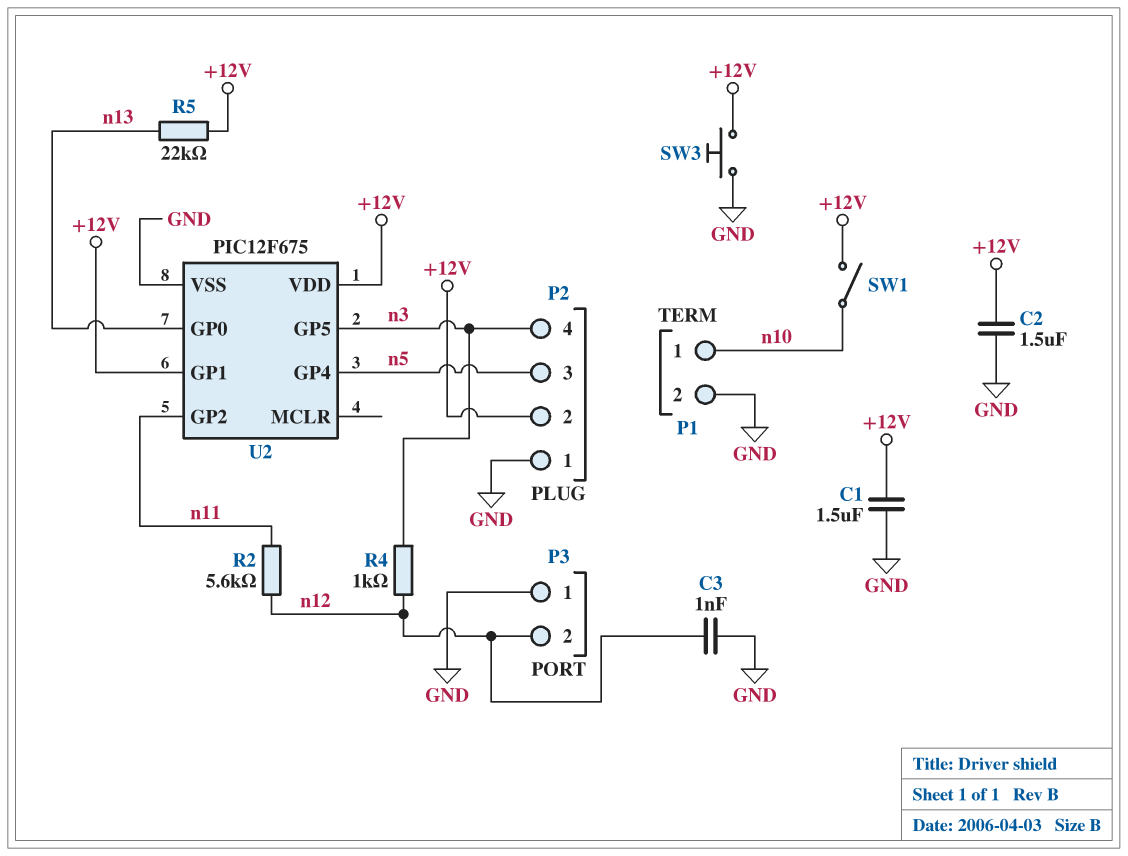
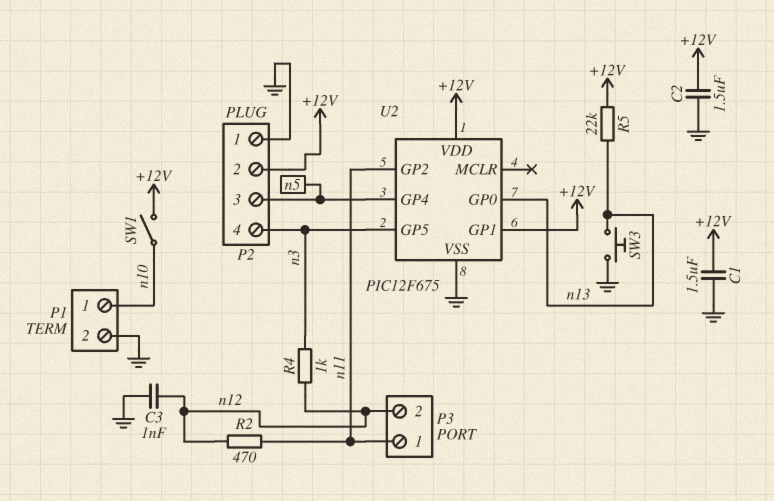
P3 pin 1: GND -> n11
R2: 5.6k (n11, n12) -> 470 (n11, n12)
SW3: button (+12V, GND) -> button (GND, n13)

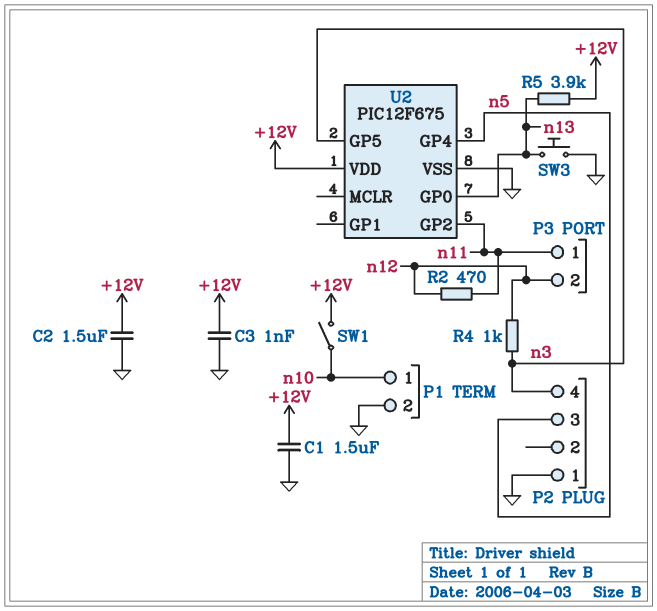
C3: 1nF (GND, n12) -> 1nF (+12V, GND)
P2 pin 2: +12V -> none
R5: 22k (+12V, n13) -> 3.9k (+12V, n13)
U2 pin GP1: +12V -> none

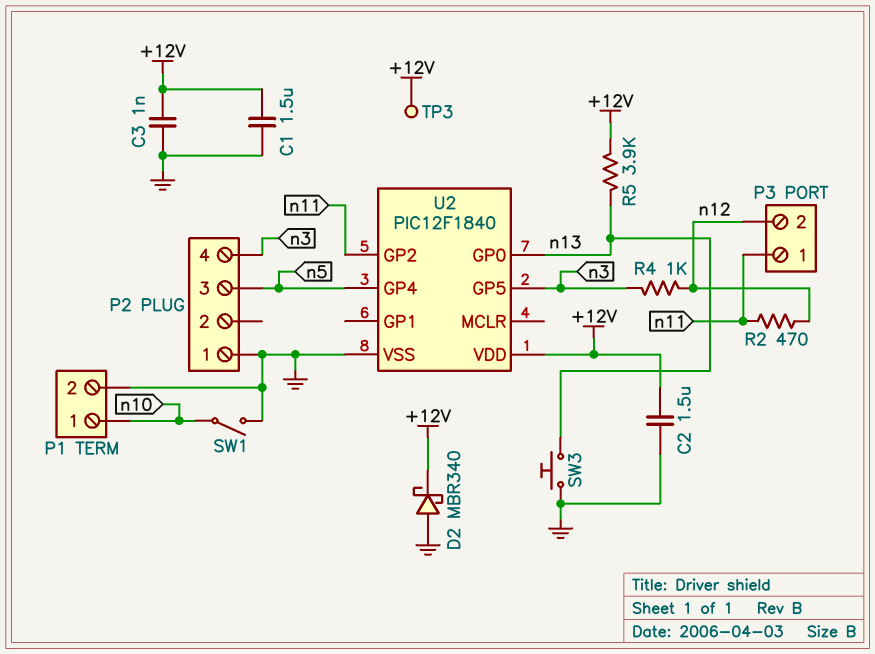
D2: none -> schottky MBR340 (A GND, K +12V)
SW1: switch (+12V, n10) -> switch (GND, n10)
TP3: none -> test point (+12V)
U2: PIC12F675 -> PIC12F1840

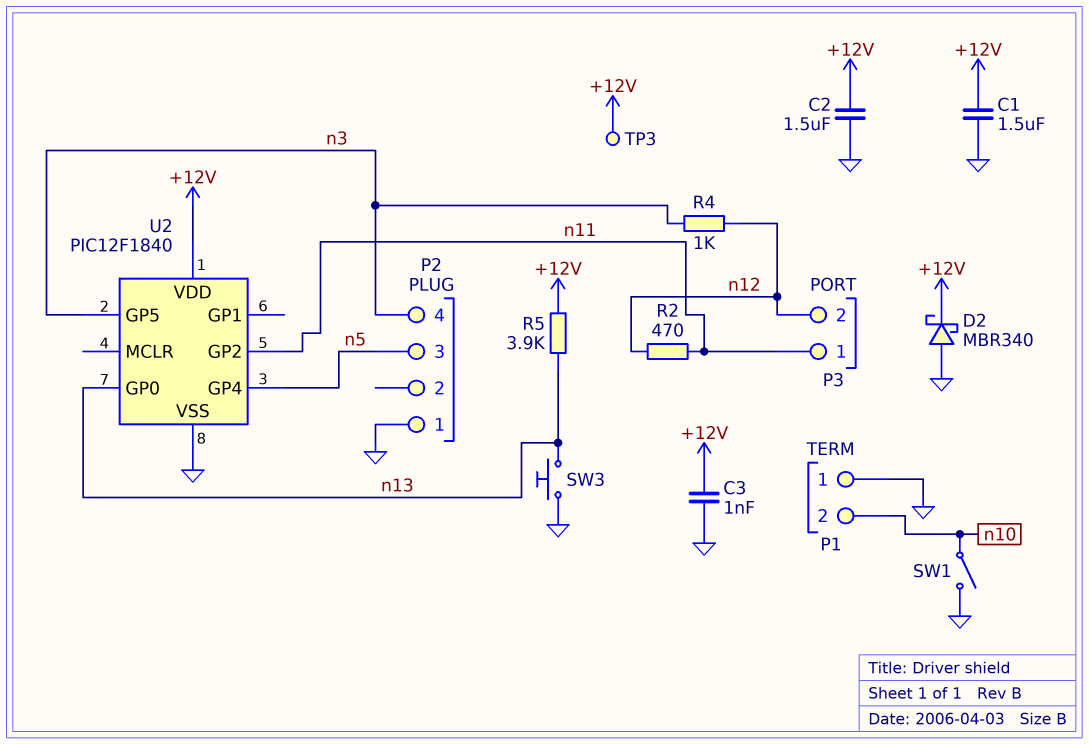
P1 pin 1: n10 -> GND
P1 pin 2: GND -> n10

